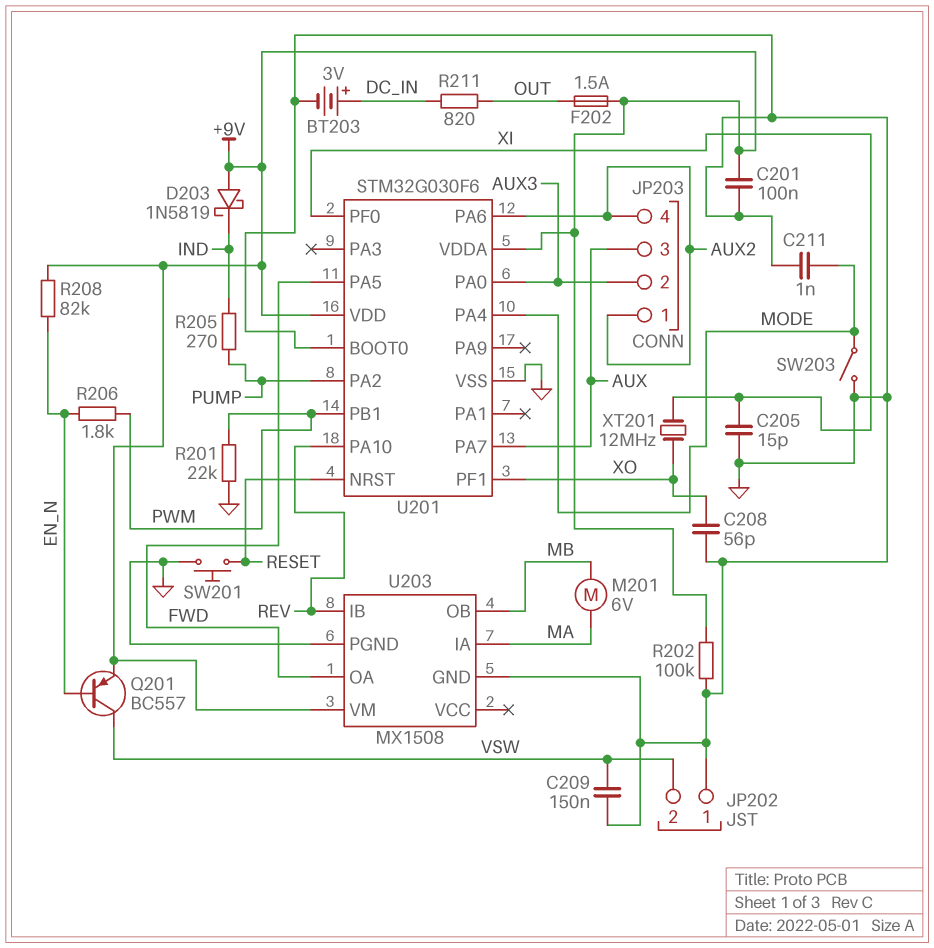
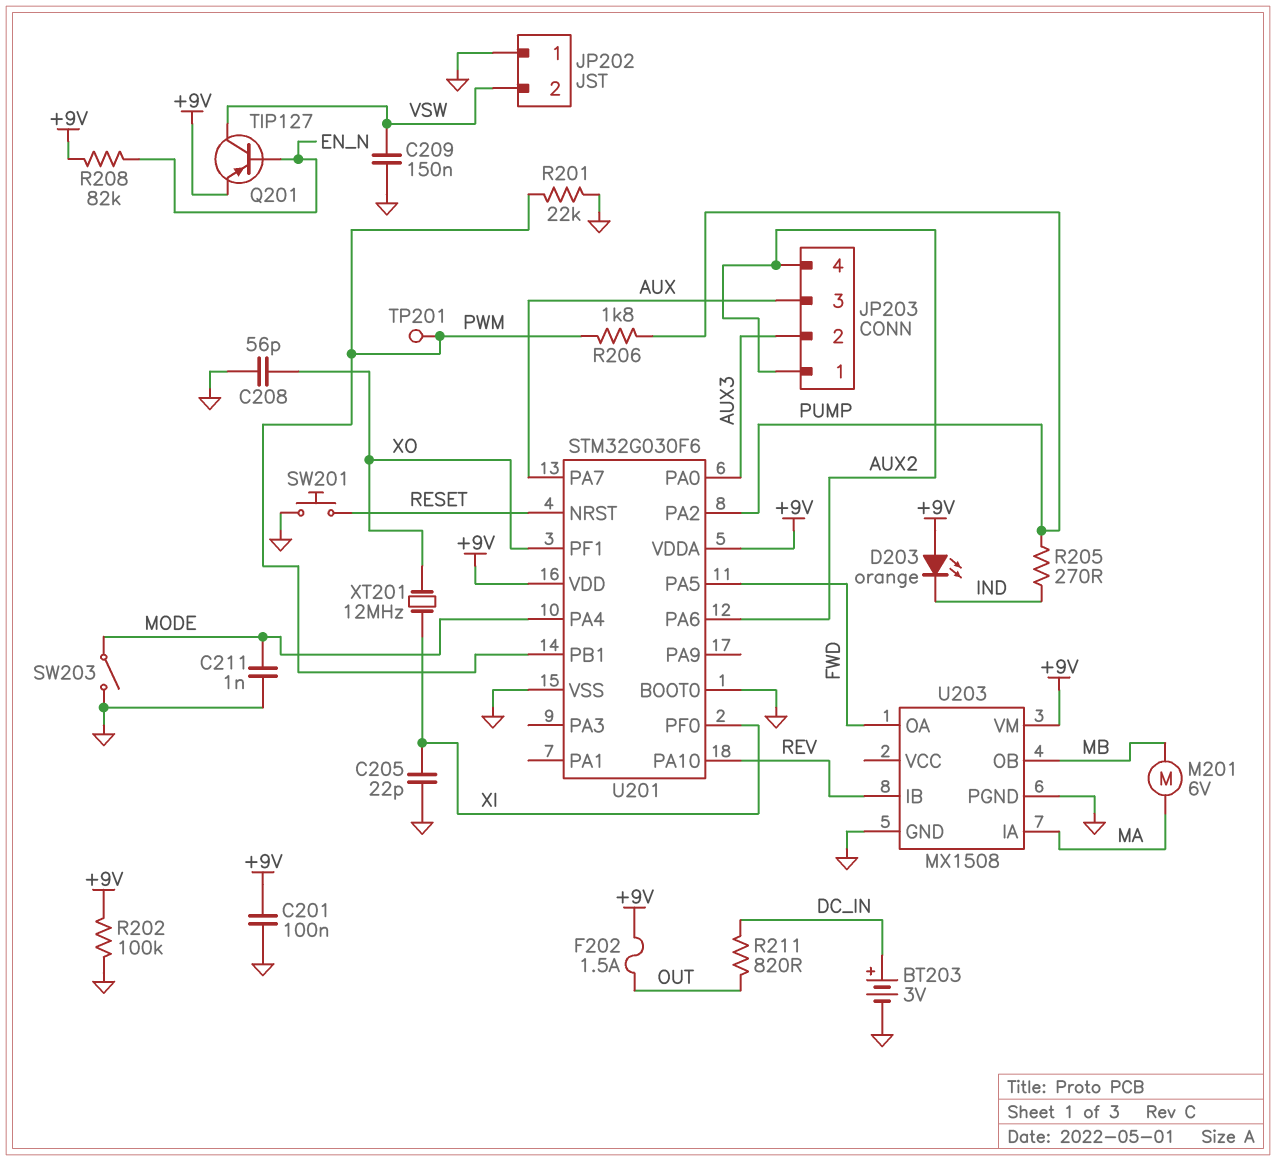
C205: 15pF (GND, XI) -> 22pF (GND, XI)
D203: schottky 1N5819 (A +9V, K IND) -> LED orange (A +9V, K IND)
Q201: PNP BC557 (B EN_N, C VSW, E +9V) -> PNP TIP127 (B EN_N, C VSW, E +9V)
R206: 1.8k (EN_N, PWM) -> 1.8k (PUMP, PWM)
TP201: none -> test point (PWM)

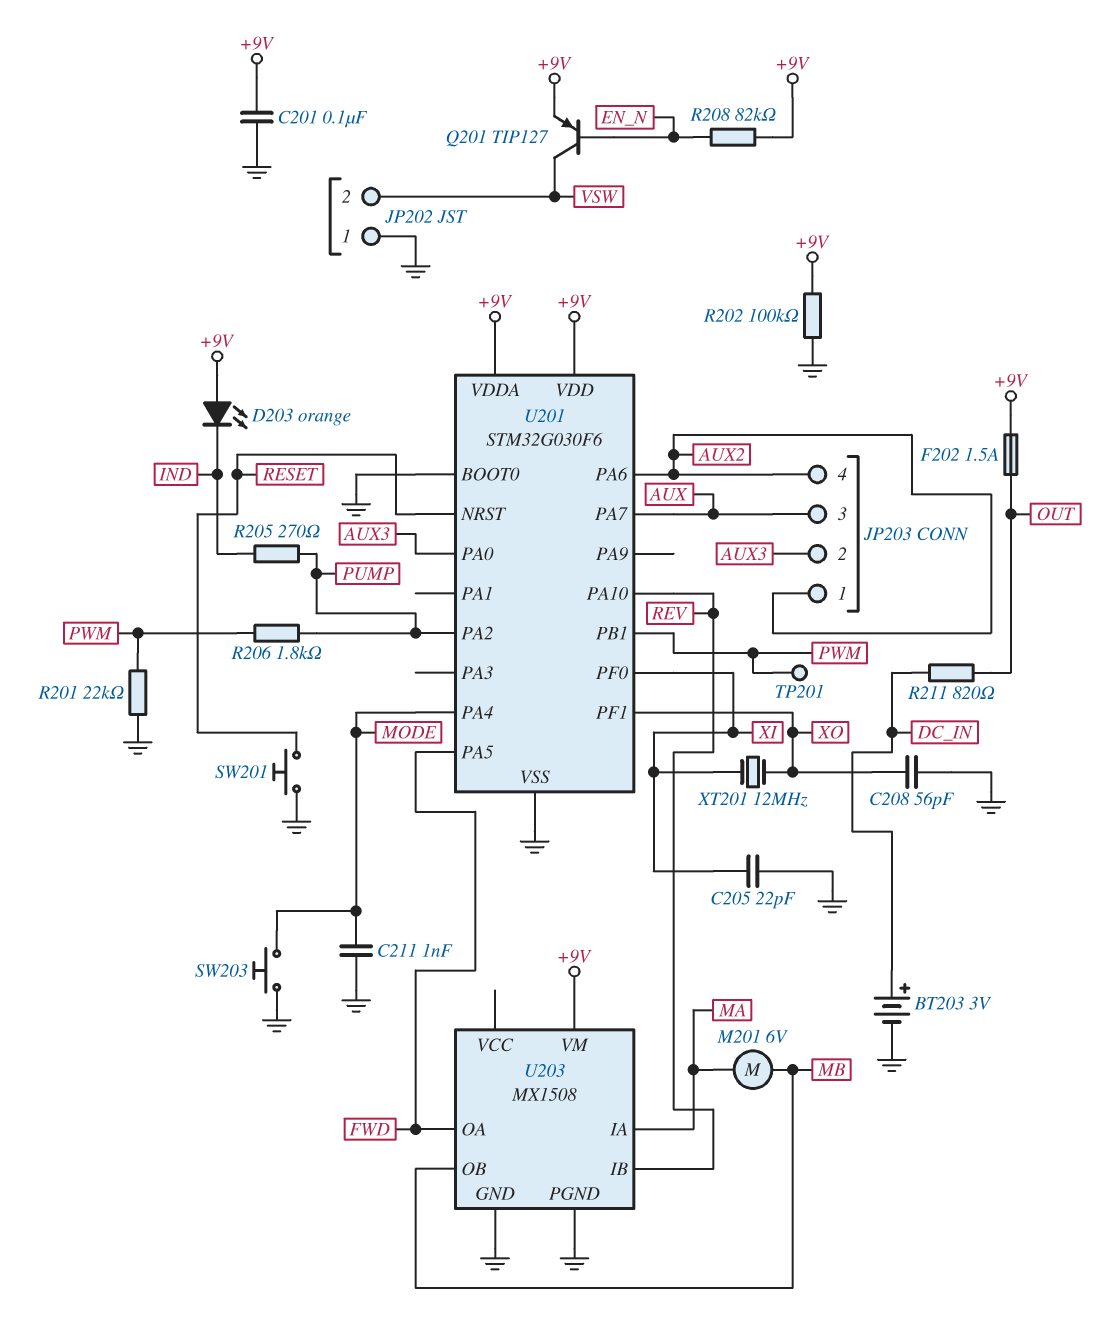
C209: 150nF (GND, VSW) -> none
SW203: switch (GND, MODE) -> button (GND, MODE)

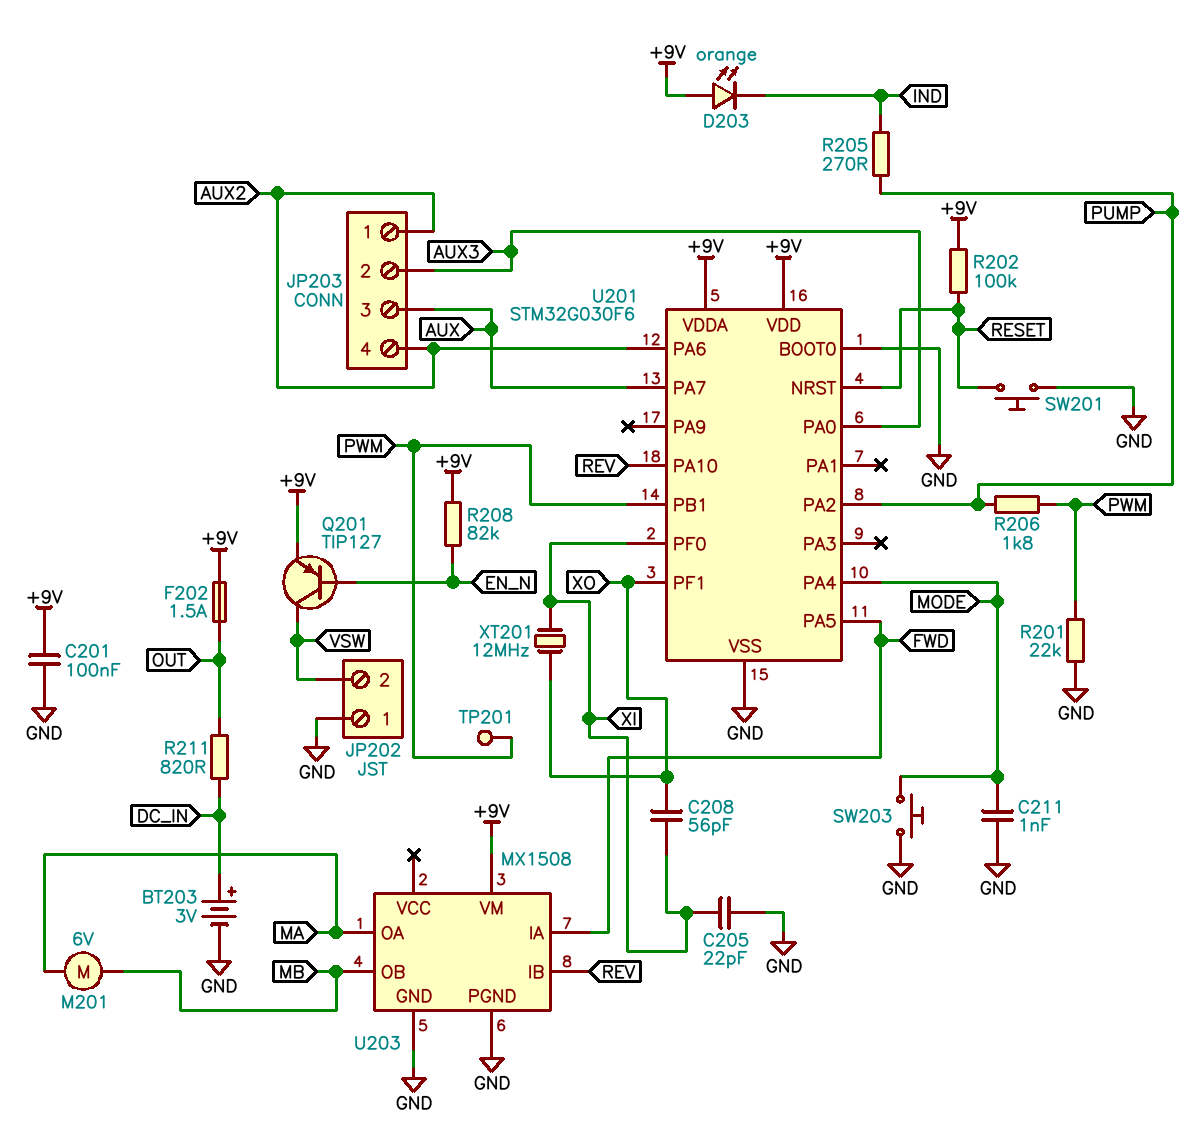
C208: 56pF (GND, XO) -> 56pF (XI, XO)
R202: 100k (+9V, GND) -> 100k (+9V, RESET)
U203 pin IA: MA -> FWD
U203 pin OA: FWD -> MA

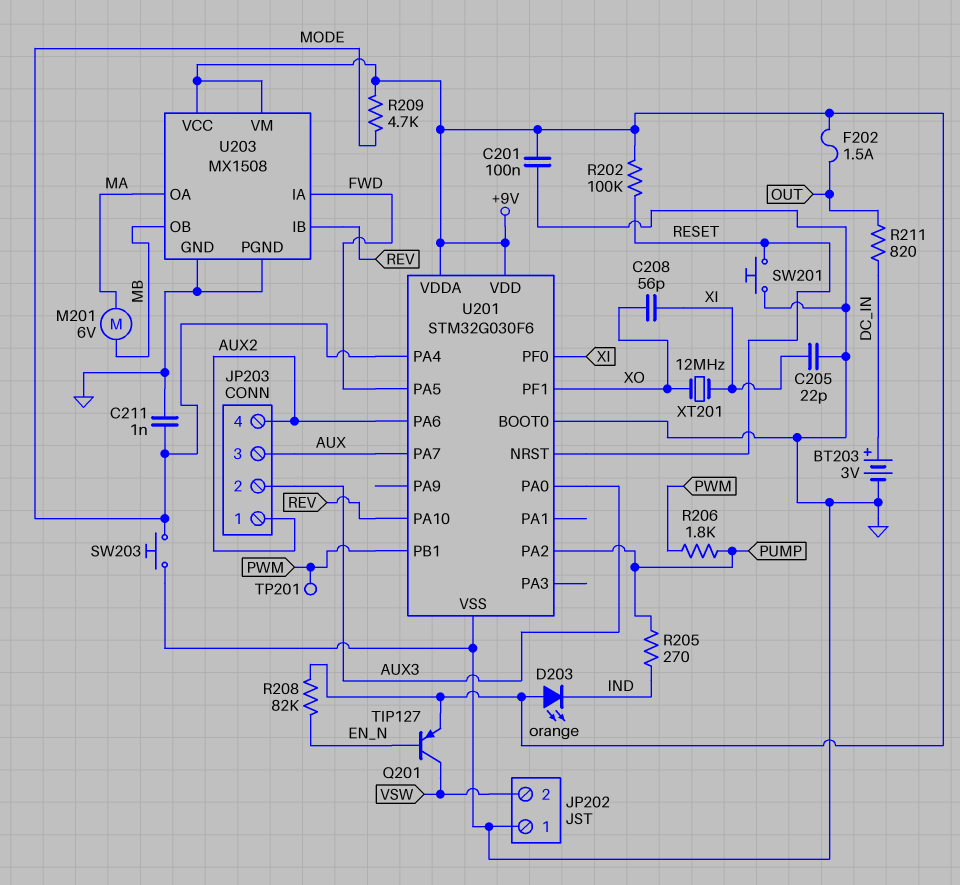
R201: 22k (GND, PWM) -> none
R209: none -> 4.7k (+9V, MODE)
U203 pin VCC: none -> +9V

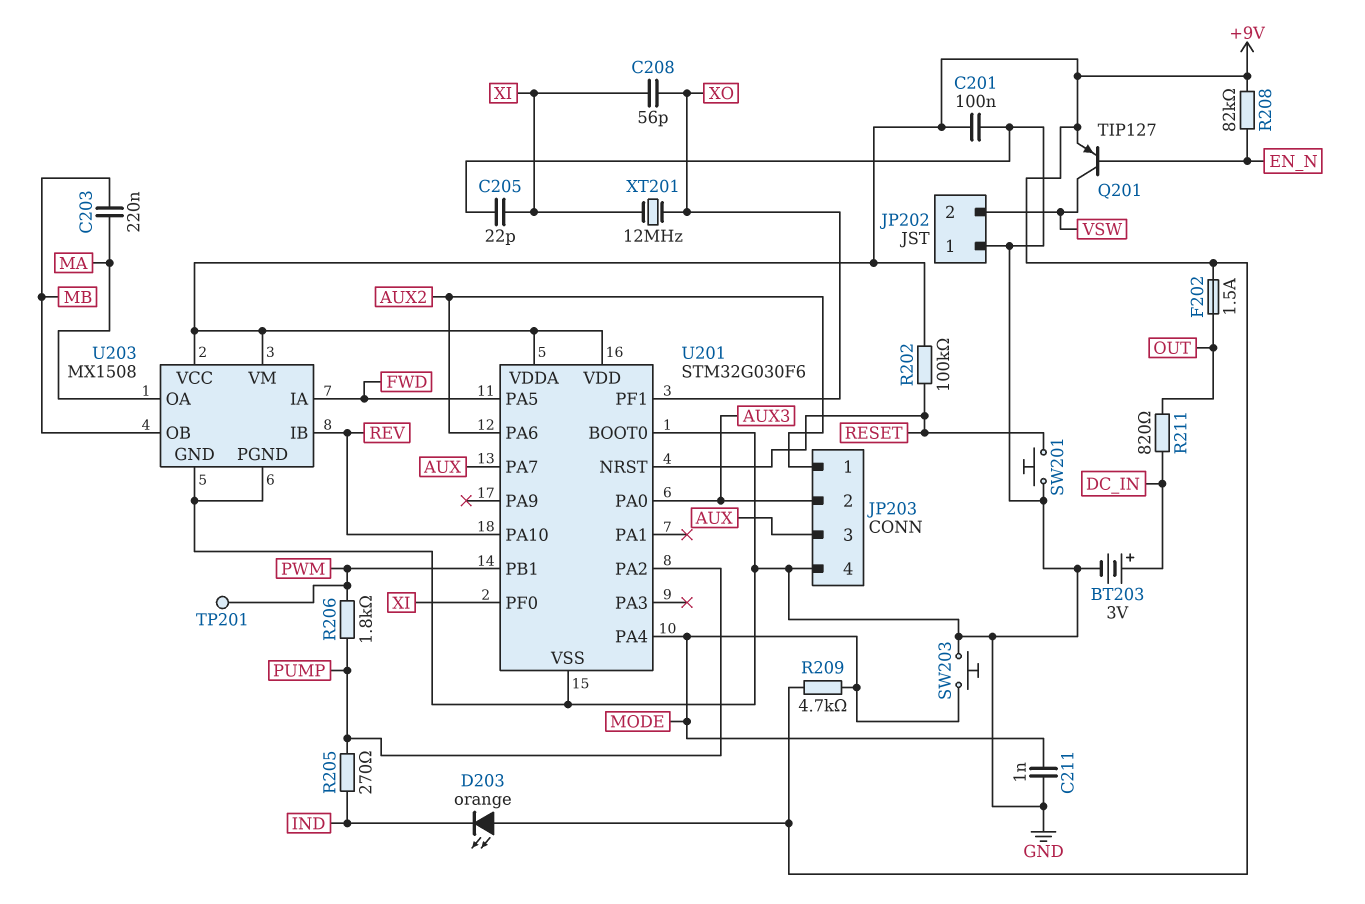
C203: none -> 220nF (MA, MB)
JP203 pin 4: AUX2 -> GND
M201: motor 6V (MA, MB) -> none

